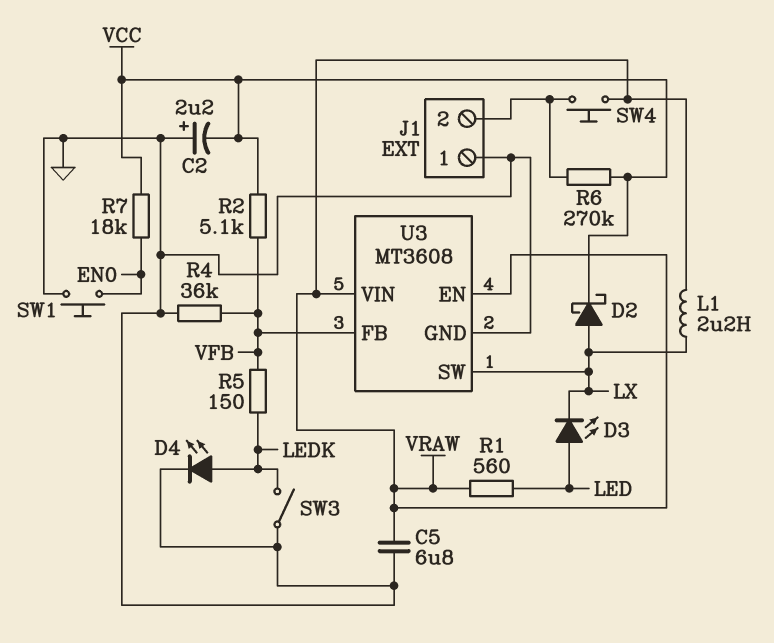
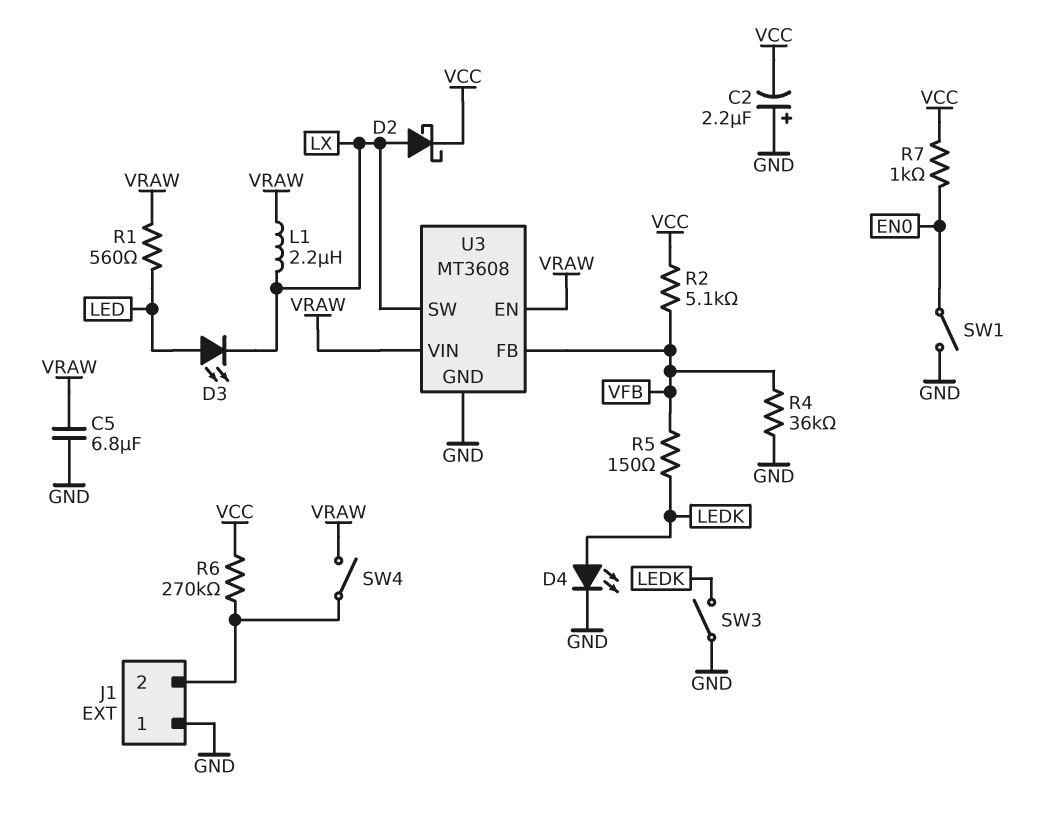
R7: 18k (EN0, VCC) -> 1k (EN0, VCC)
SW1: button (EN0, GND) -> switch (EN0, GND)
SW4: button (J1/2, VRAW) -> switch (J1/2, VRAW)

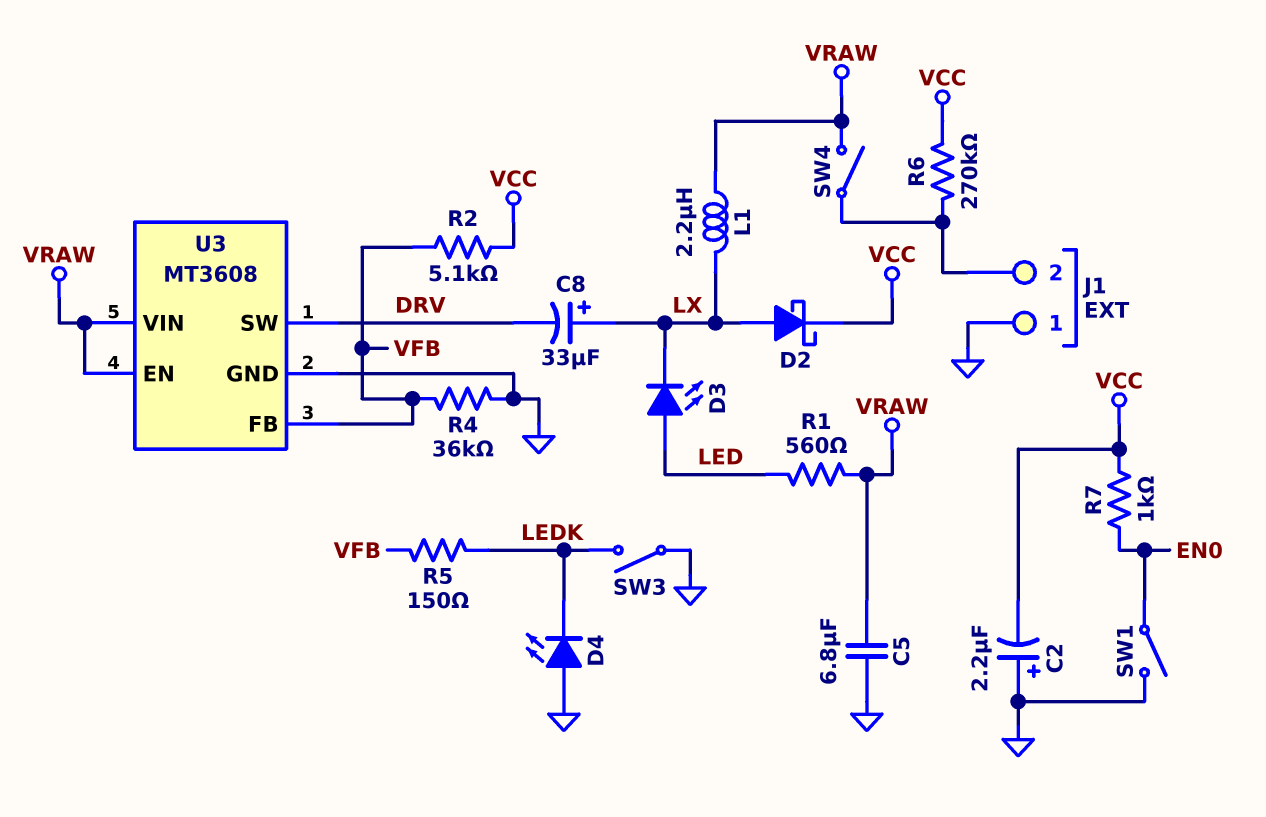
C8: none -> 33uF (plus LX, minus DRV)
D4: LED (A LEDK, K GND) -> LED (A GND, K LEDK)
U3 pin SW: LX -> DRV

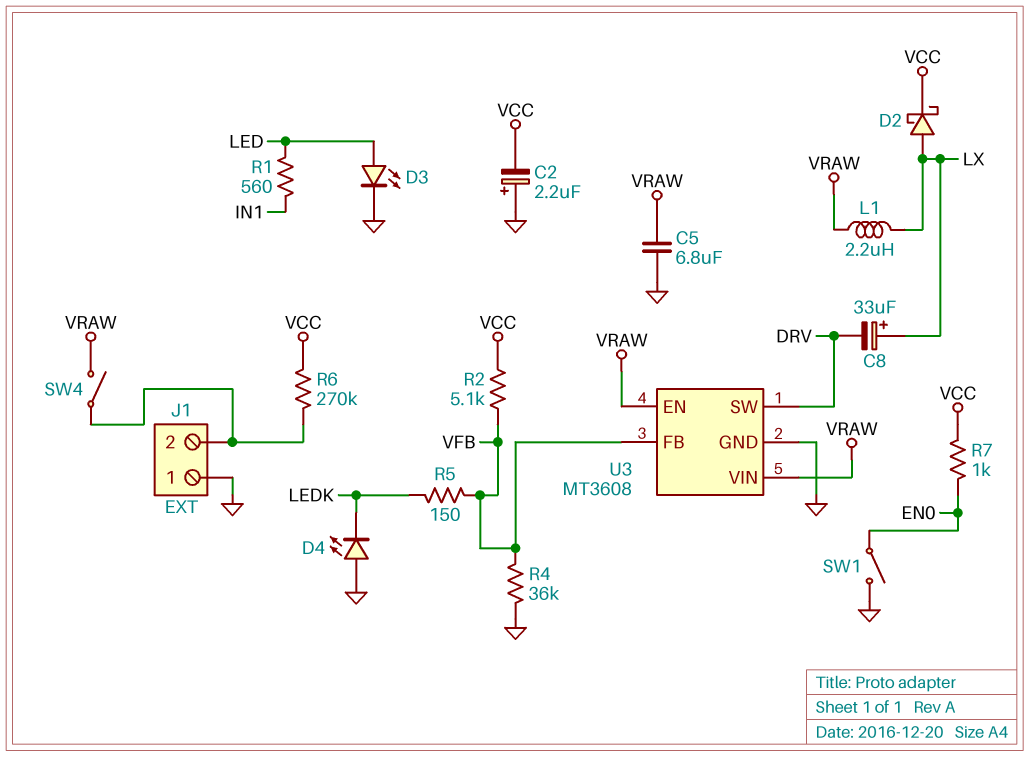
D3: LED (A LED, K LX) -> LED (A LED, K GND)
R1: 560 (LED, VRAW) -> 560 (IN1, LED)
SW3: switch (GND, LEDK) -> none

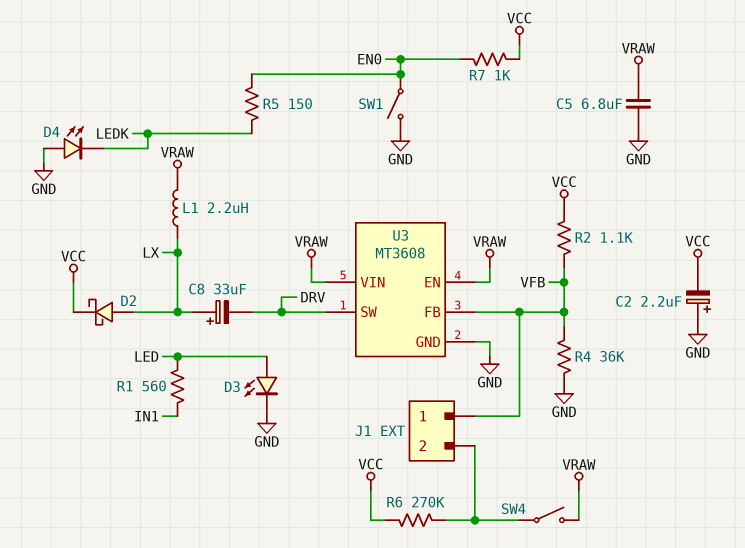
J1 pin 1: GND -> VFB
R2: 5.1k (VCC, VFB) -> 1.1k (VCC, VFB)
R5: 150 (LEDK, VFB) -> 150 (EN0, LEDK)

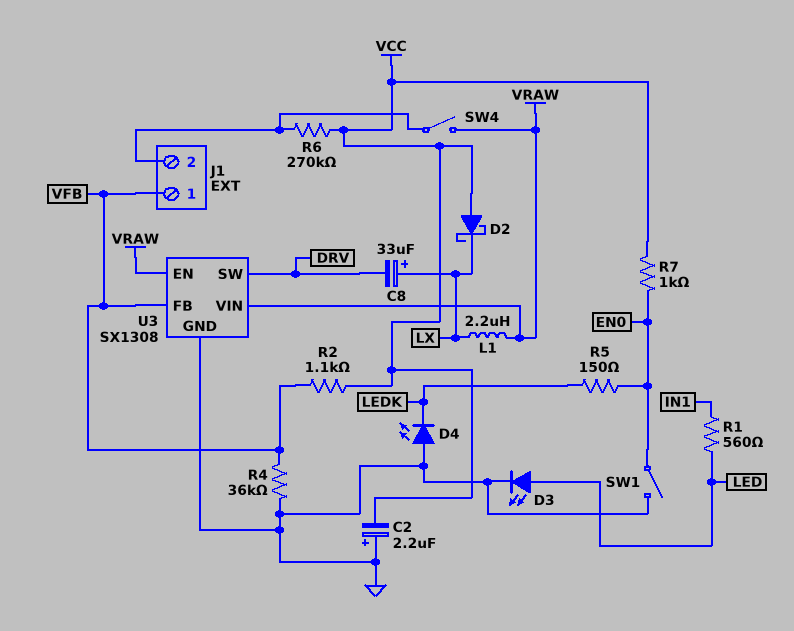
C5: 6.8uF (GND, VRAW) -> none
D2: schottky (A LX, K VCC) -> schottky (A VCC, K LX)
U3: MT3608 -> SX1308

